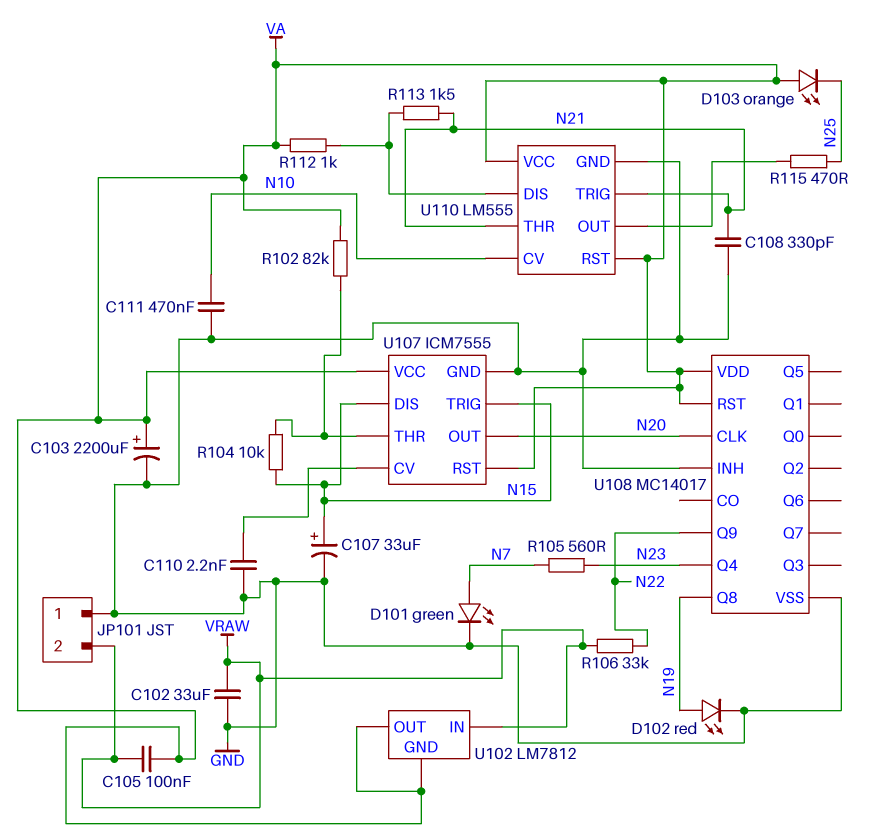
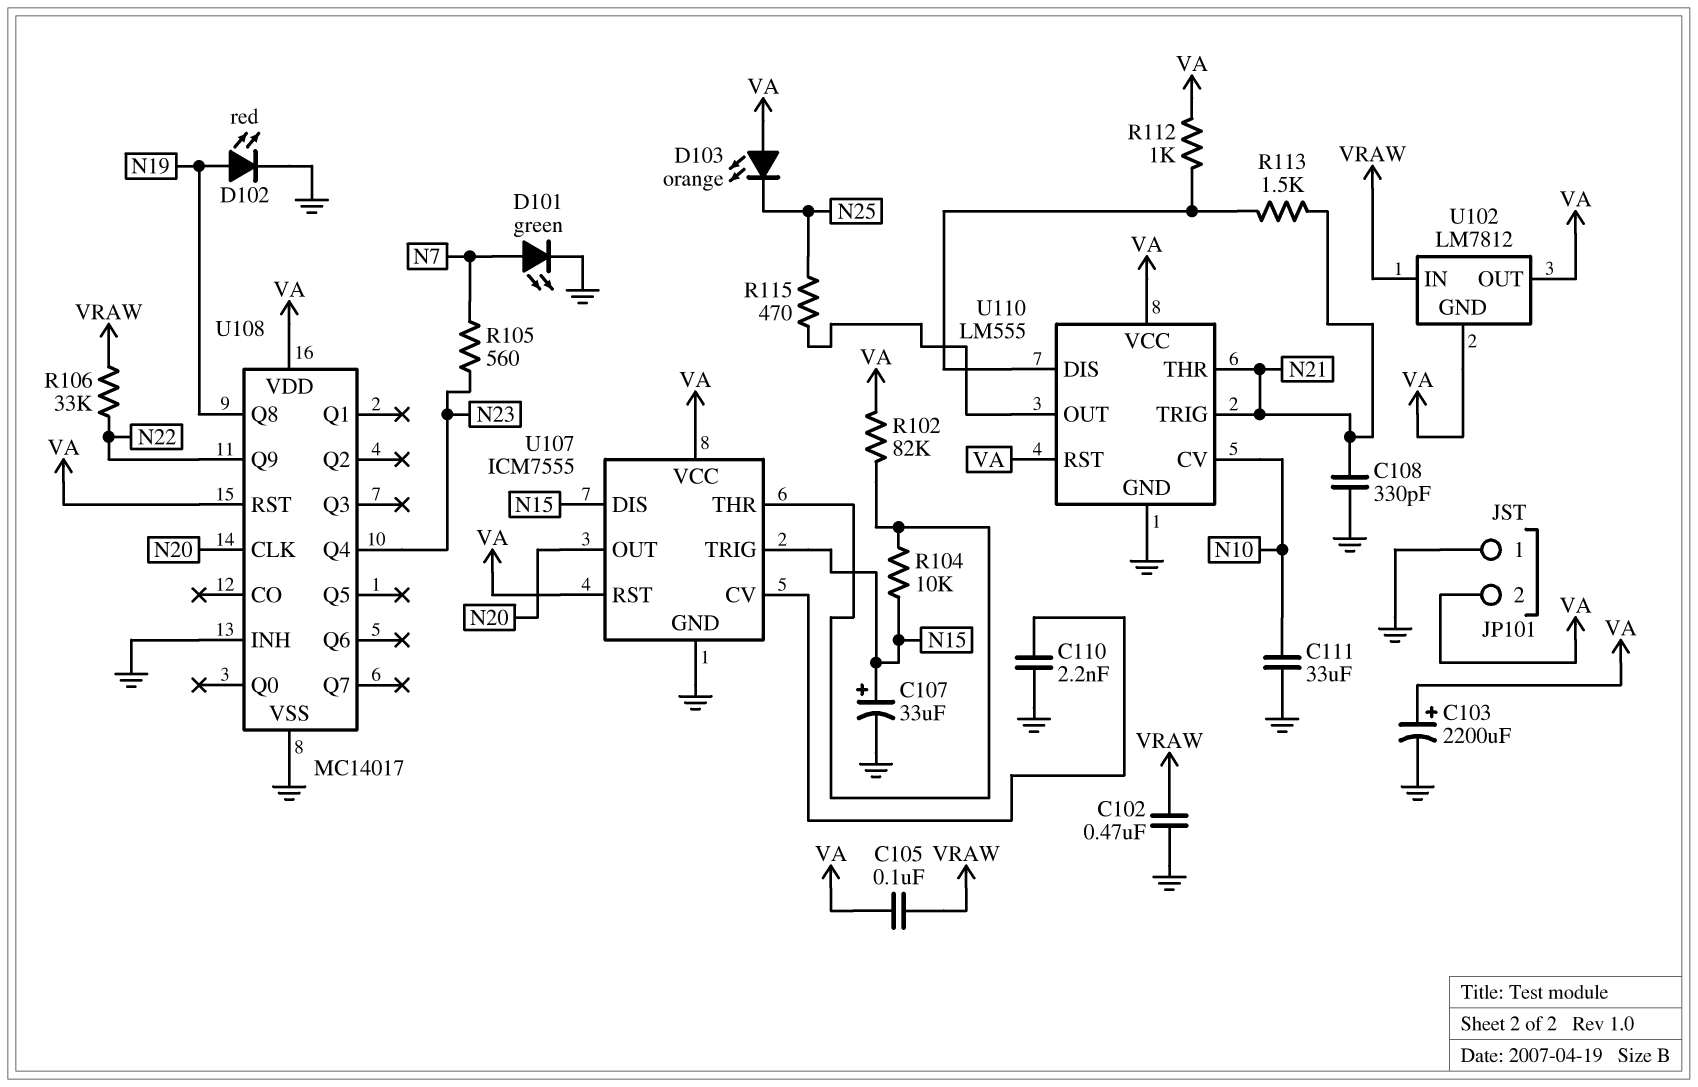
C102: 33uF (GND, VRAW) -> 470nF (GND, VRAW)
C111: 470nF (GND, N10) -> 33uF (GND, N10)
JP101 pin 2: VRAW -> VA

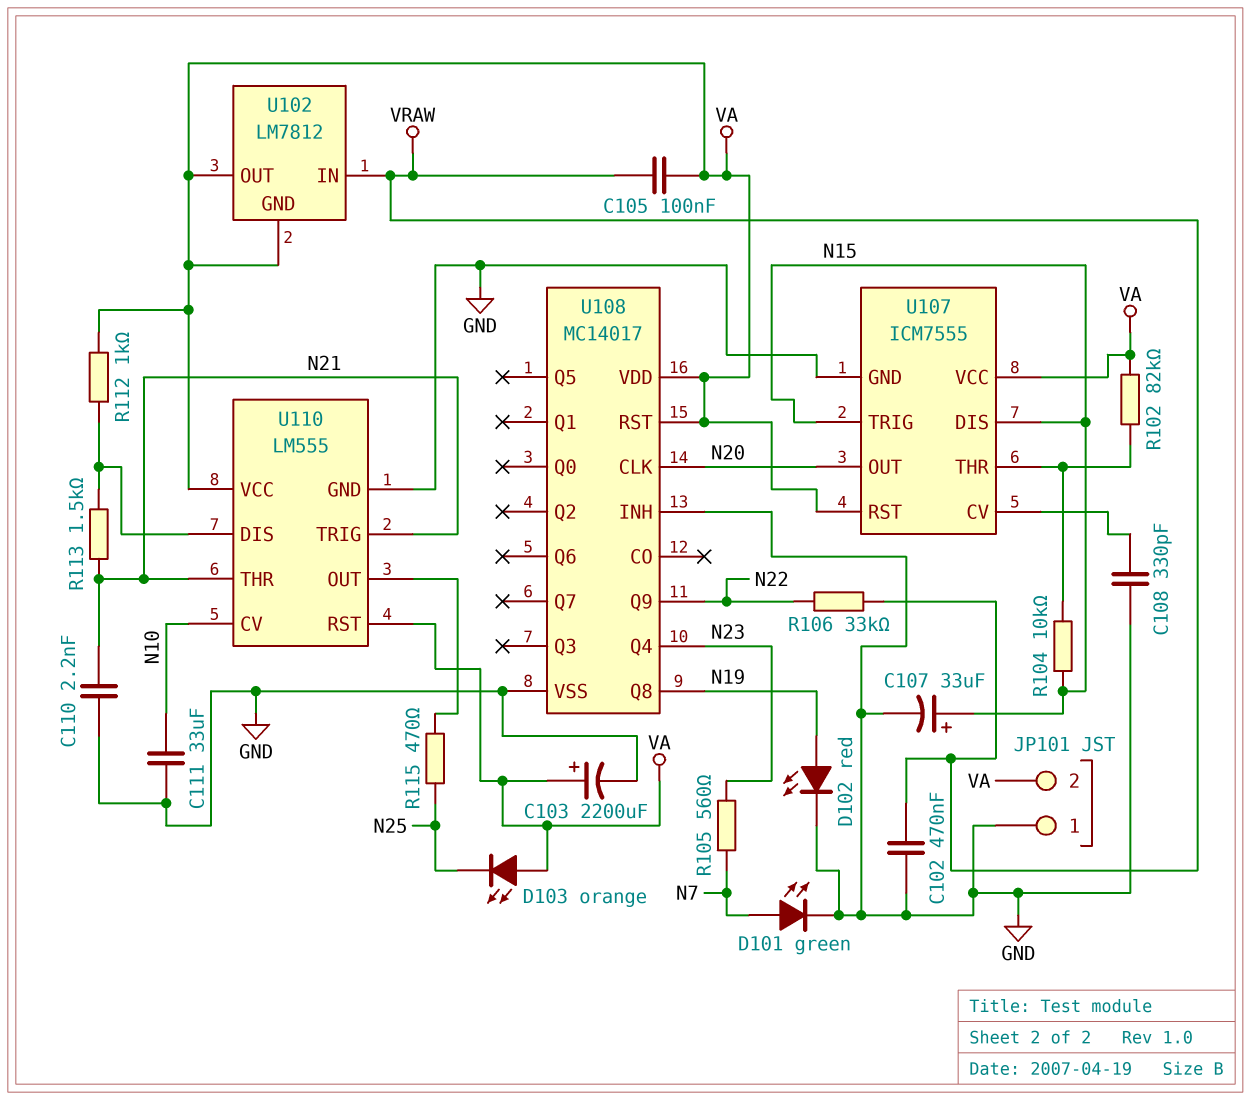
C108: 330pF (GND, N21) -> 330pF (GND, U107/CV)
C110: 2.2nF (GND, U107/CV) -> 2.2nF (GND, N21)

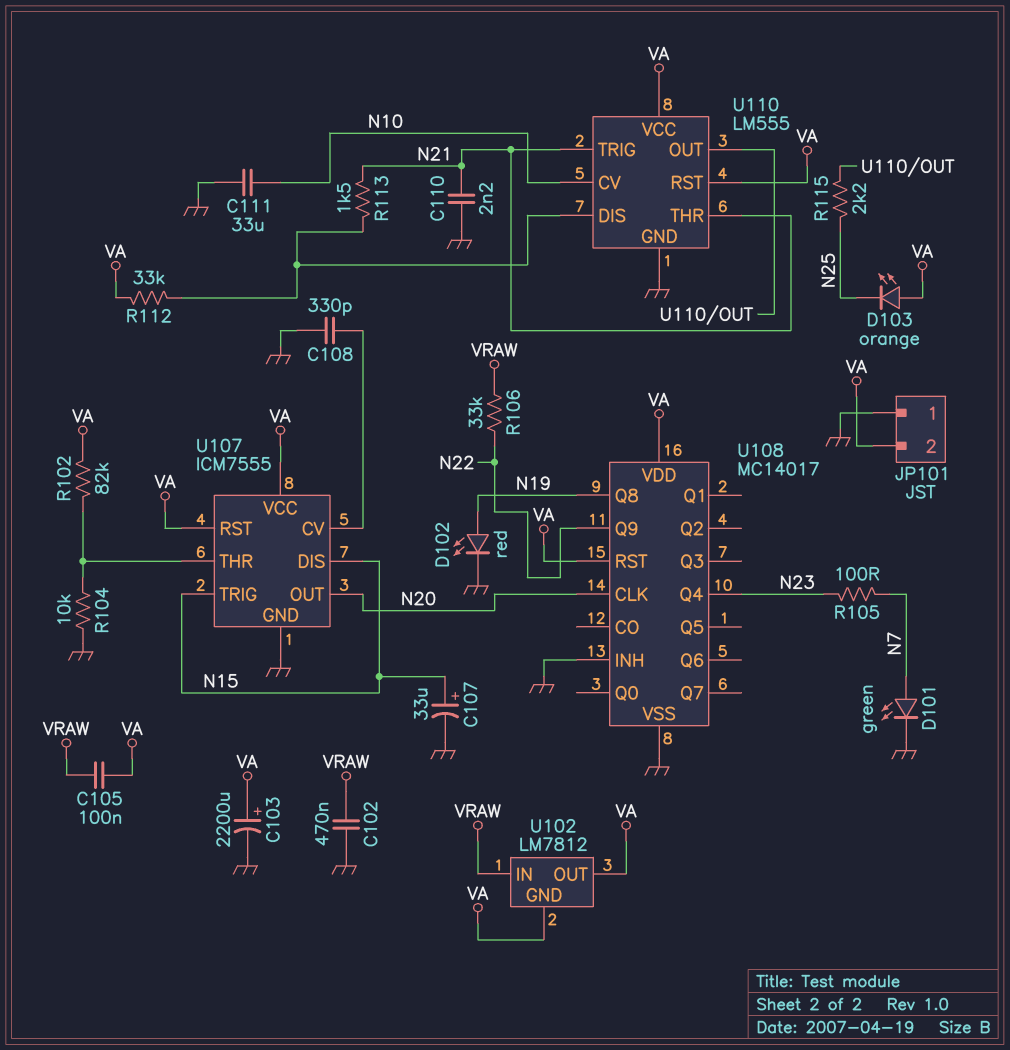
R104: 10k (N15, U107/THR) -> 10k (GND, U107/THR)
R105: 560 (N7, N23) -> 100 (N7, N23)
R112: 1k (U110/DIS, VA) -> 33k (U110/DIS, VA)
R115: 470 (N25, U110/OUT) -> 2.2k (N25, U110/OUT)

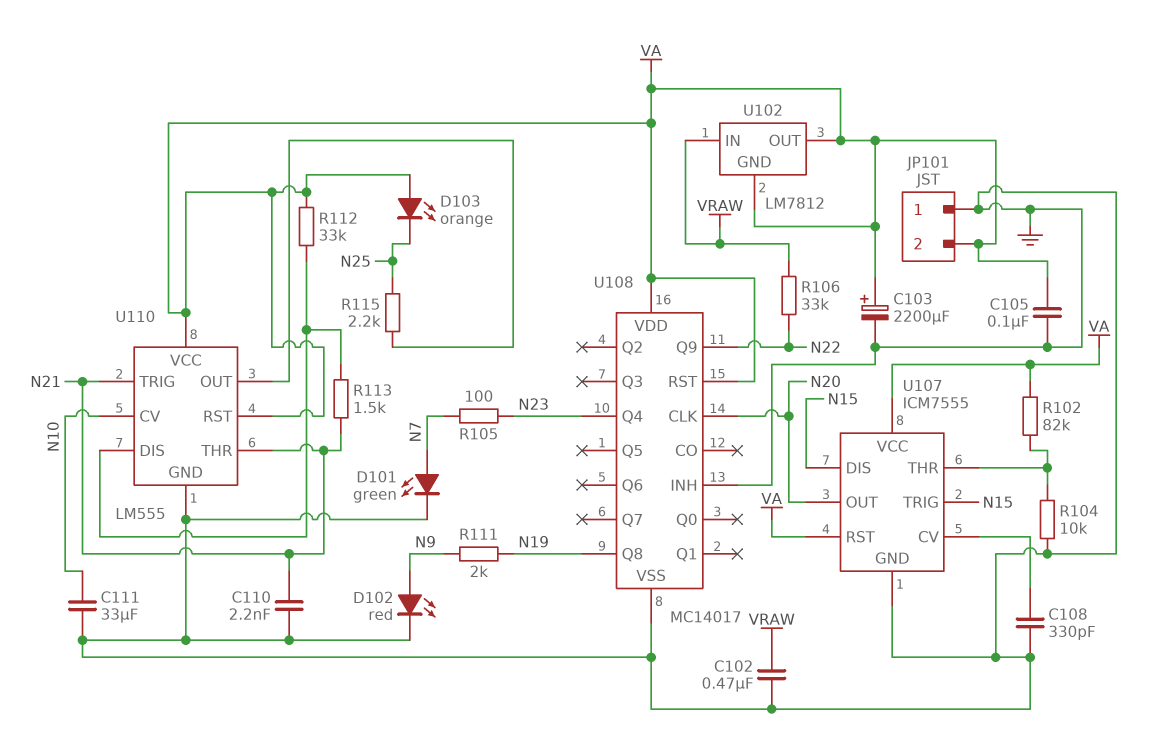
C105: 100nF (VA, VRAW) -> 100nF (GND, VA)
C107: 33uF (plus N15, minus GND) -> none
D102: LED red (A N19, K GND) -> LED red (A N9, K GND)
R111: none -> 2k (N9, N19)

